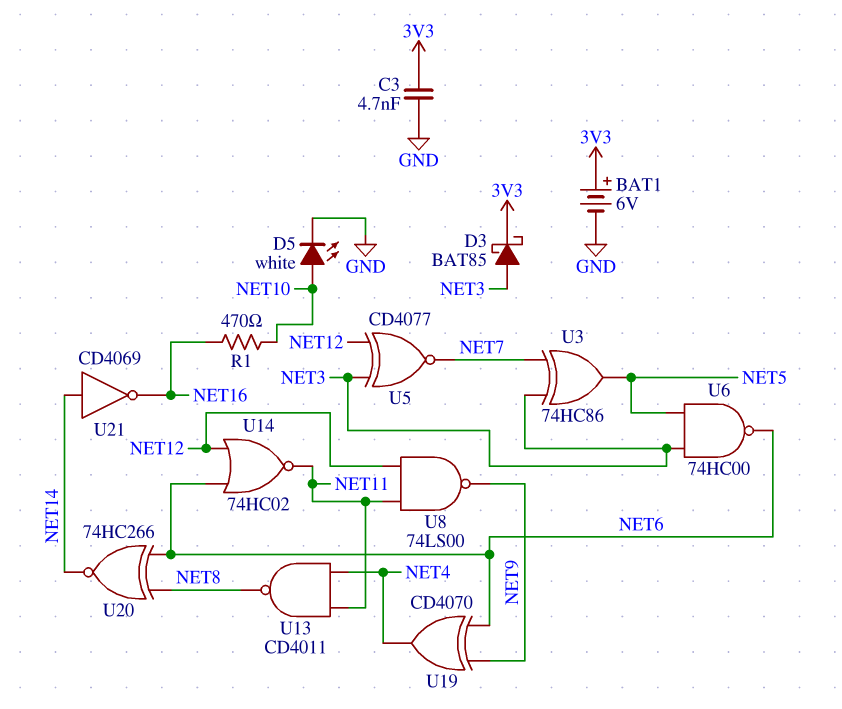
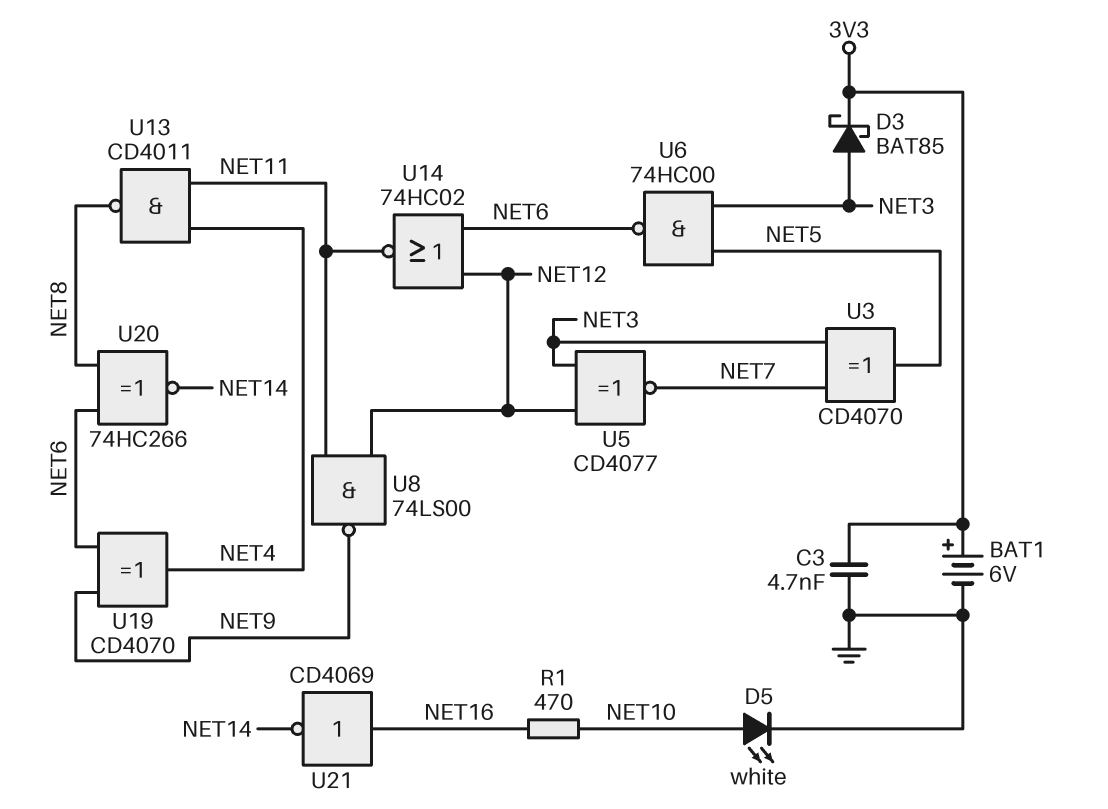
U3: XOR 74HC86 (in NET3, in NET7, out NET5) -> XOR CD4070 (in NET3, in NET7, out NET5)
U21: NOT CD4069 (in NET14, out NET16) -> NOT CD4069 (in NET16, out NET14)

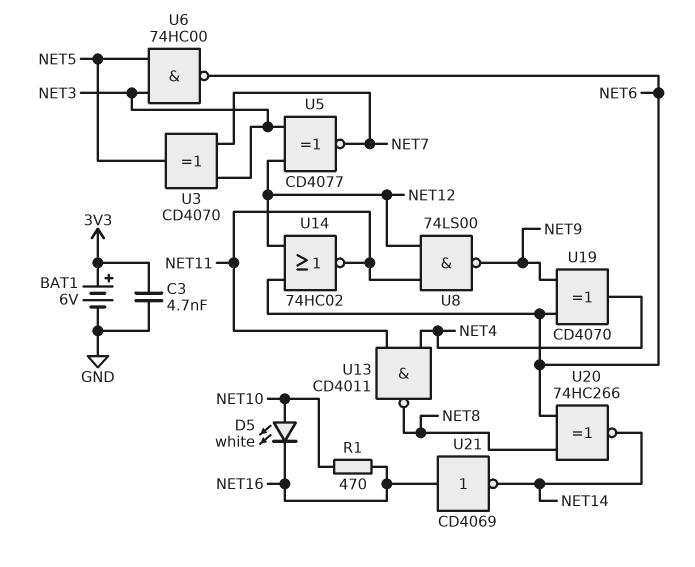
D3: schottky BAT85 (A NET3, K 3V3) -> none
D5: LED white (A NET10, K GND) -> LED white (A NET10, K NET16)

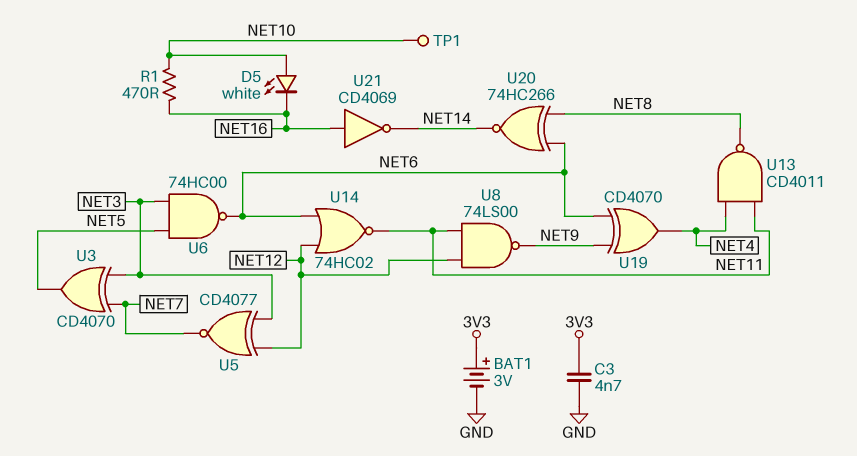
BAT1: 6V (plus 3V3, minus GND) -> 3V (plus 3V3, minus GND)
TP1: none -> test point (NET10)

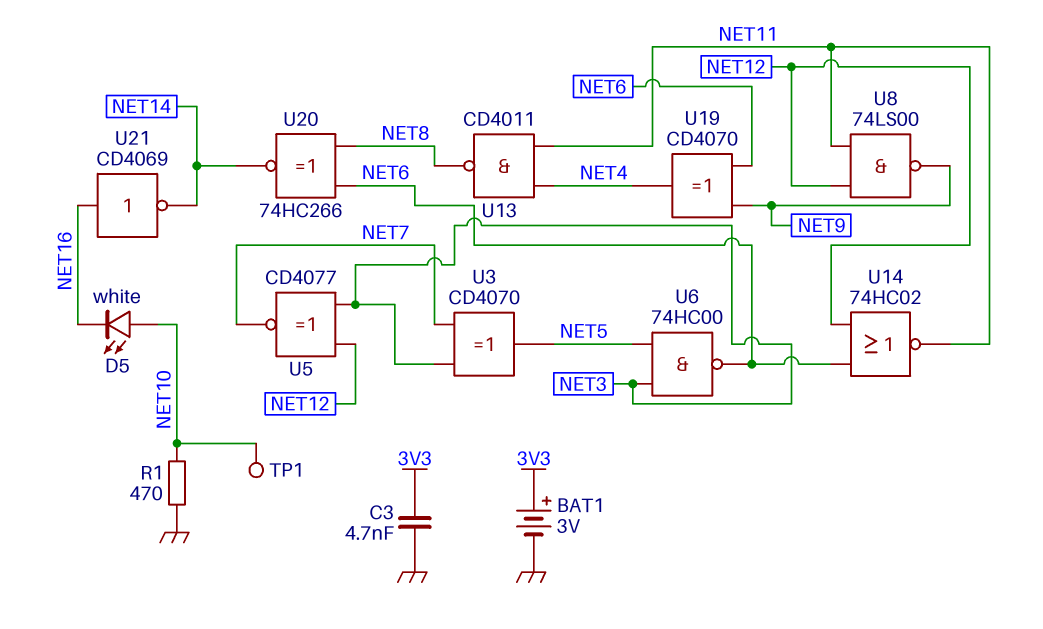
R1: 470 (NET10, NET16) -> 470 (GND, NET10)

